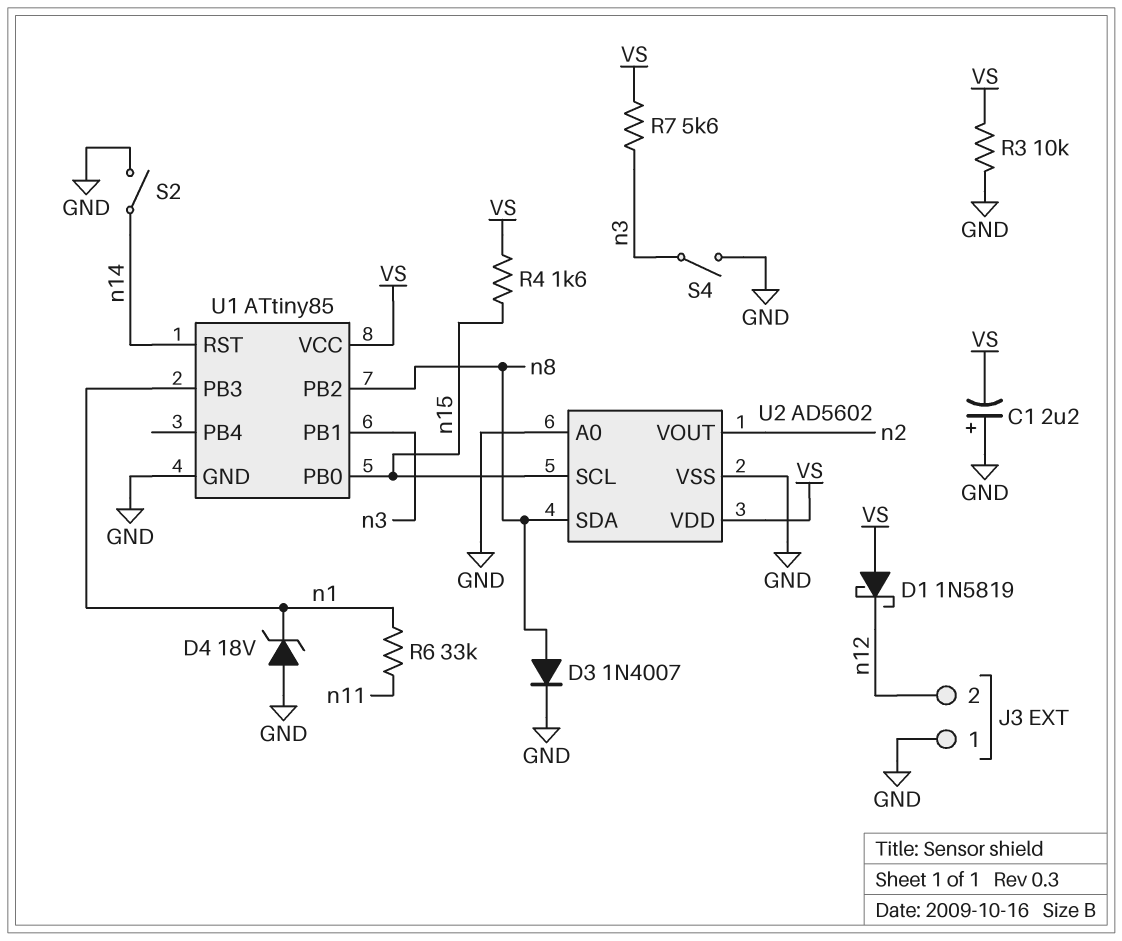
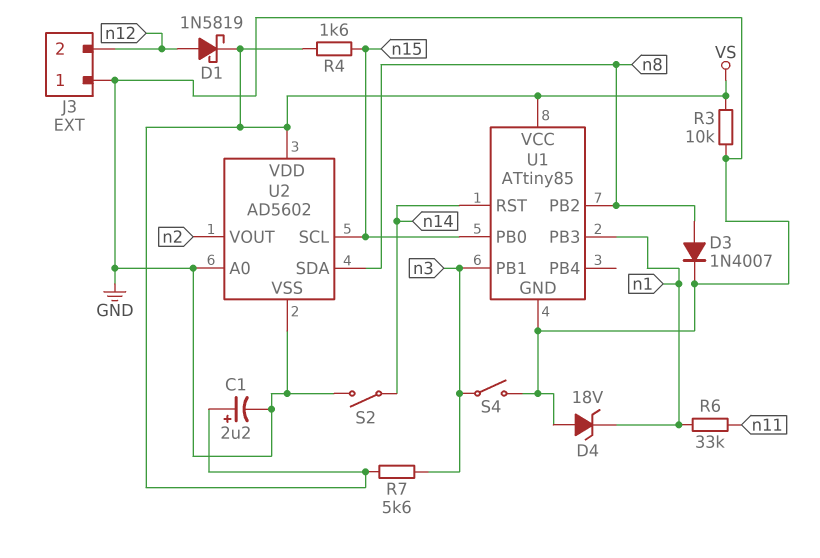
C1: 2.2uF (plus GND, minus VS) -> 2.2uF (plus VS, minus GND)
D1: schottky 1N5819 (A VS, K n12) -> schottky 1N5819 (A n12, K VS)

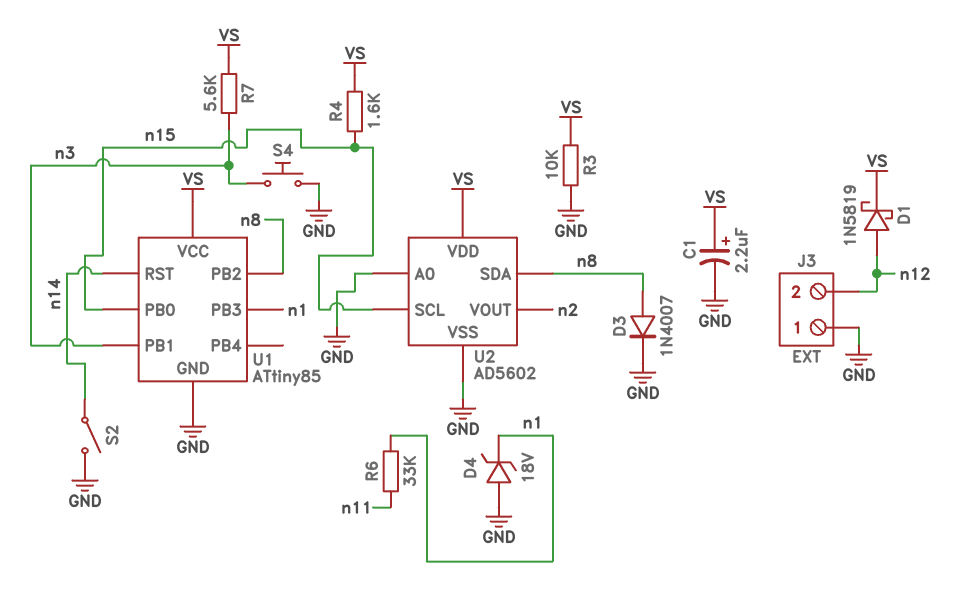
S4: switch (GND, n3) -> button (GND, n3)

